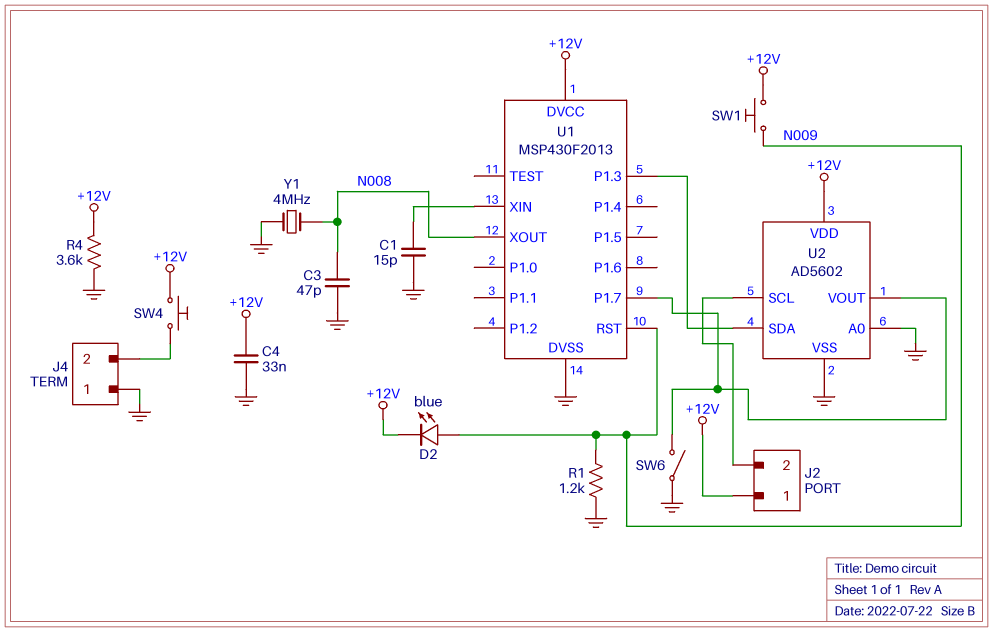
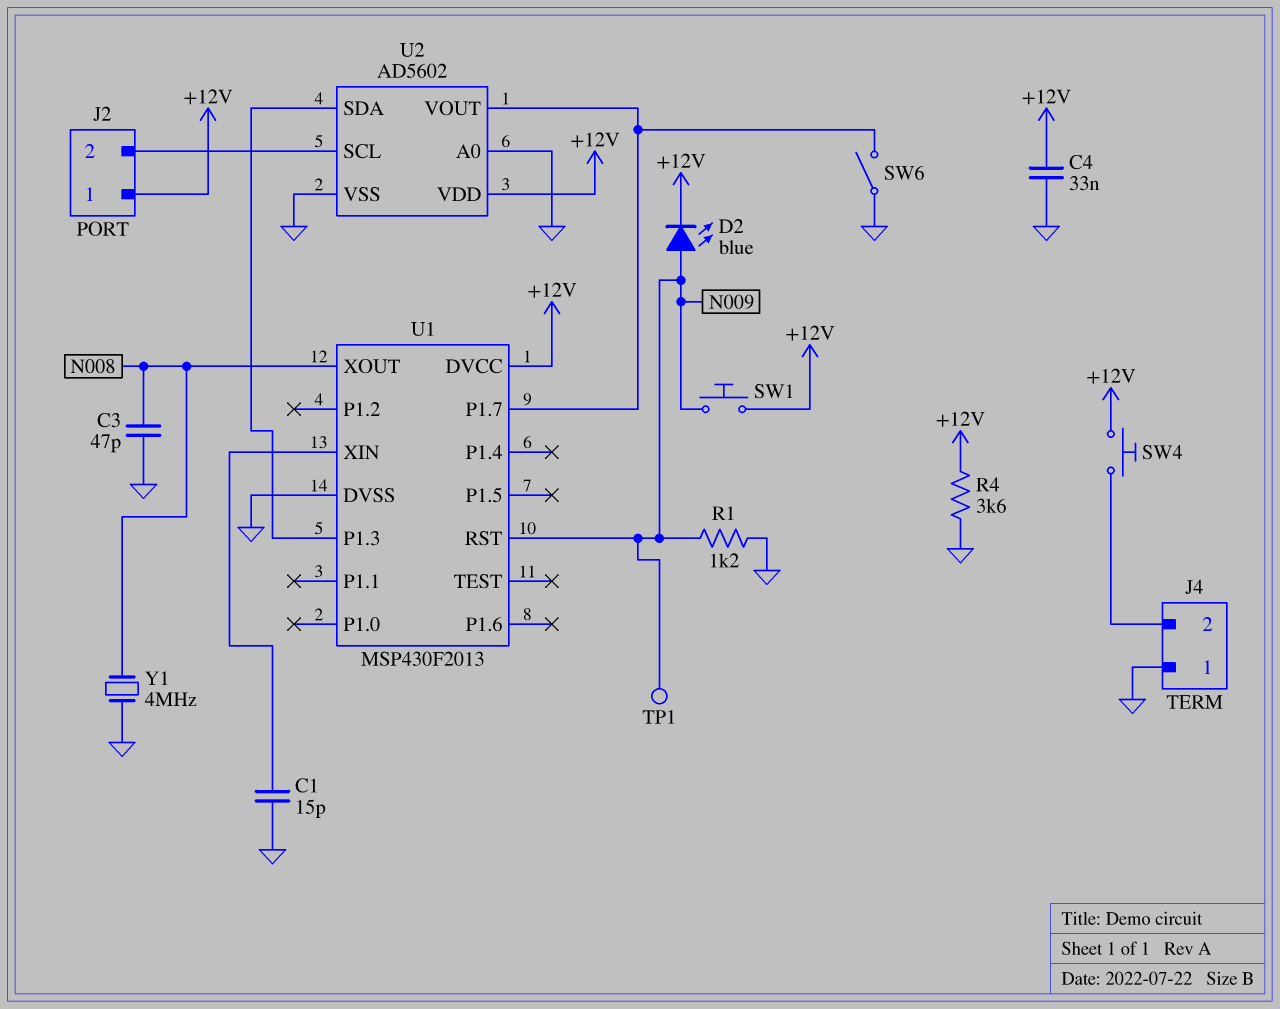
TP1: none -> test point (N009)

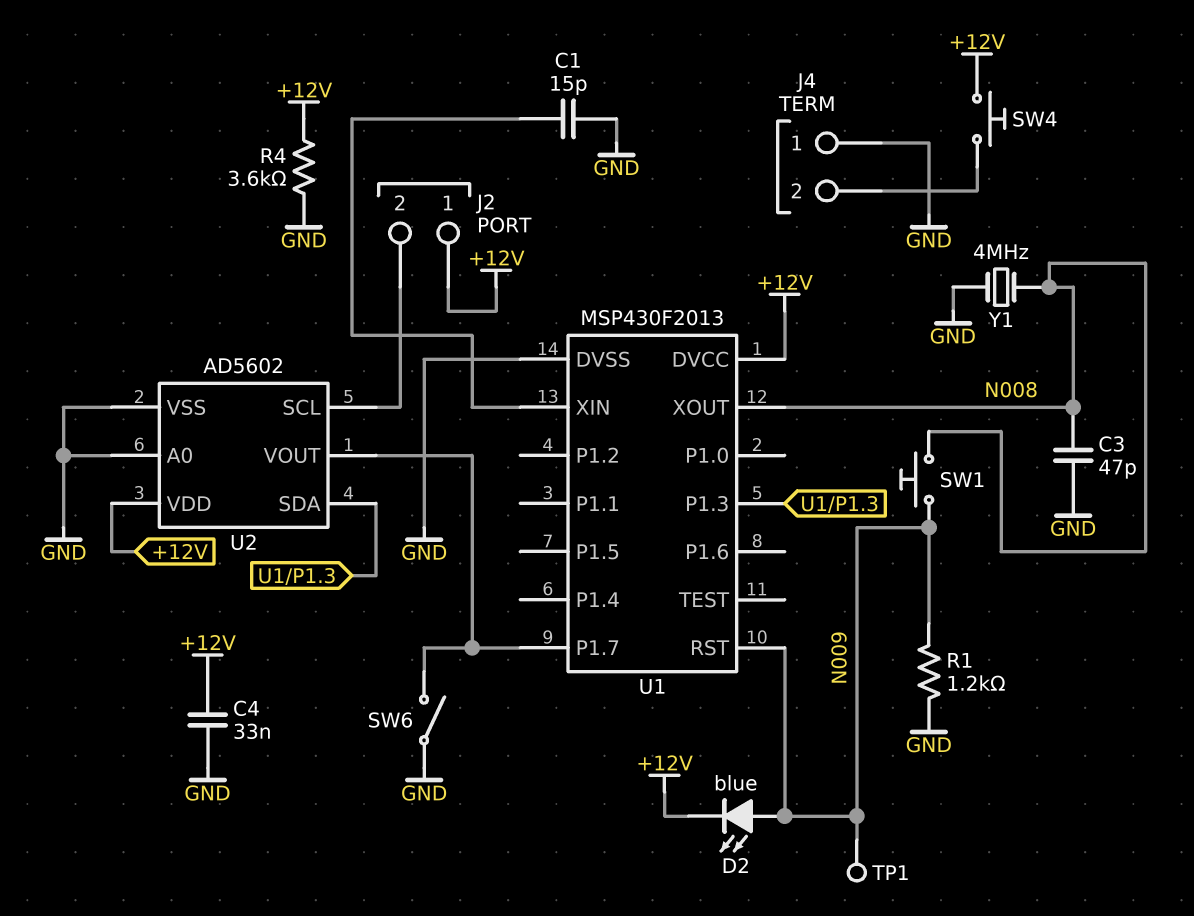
SW1: button (+12V, N009) -> button (N008, N009)

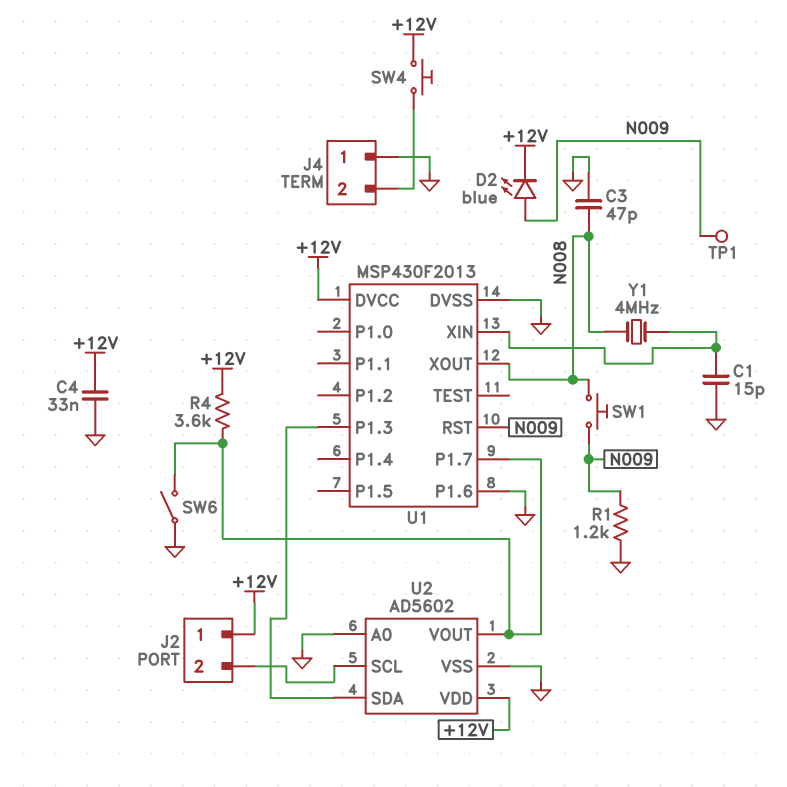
R4: 3.6k (+12V, GND) -> 3.6k (+12V, U1/P1.7)
U1 pin P1.6: none -> GND
Y1: 4MHz (GND, N008) -> 4MHz (N008, U1/XIN)

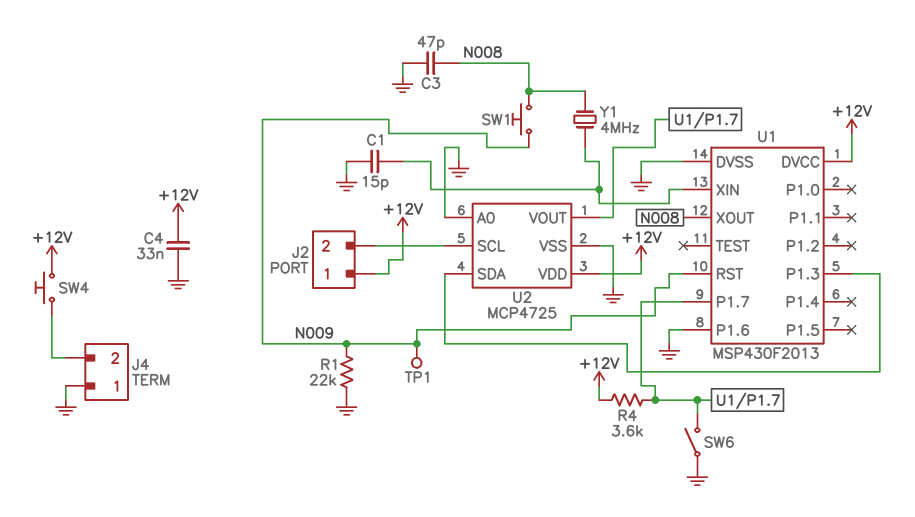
D2: LED blue (A N009, K +12V) -> none
R1: 1.2k (GND, N009) -> 22k (GND, N009)
U2: AD5602 -> MCP4725

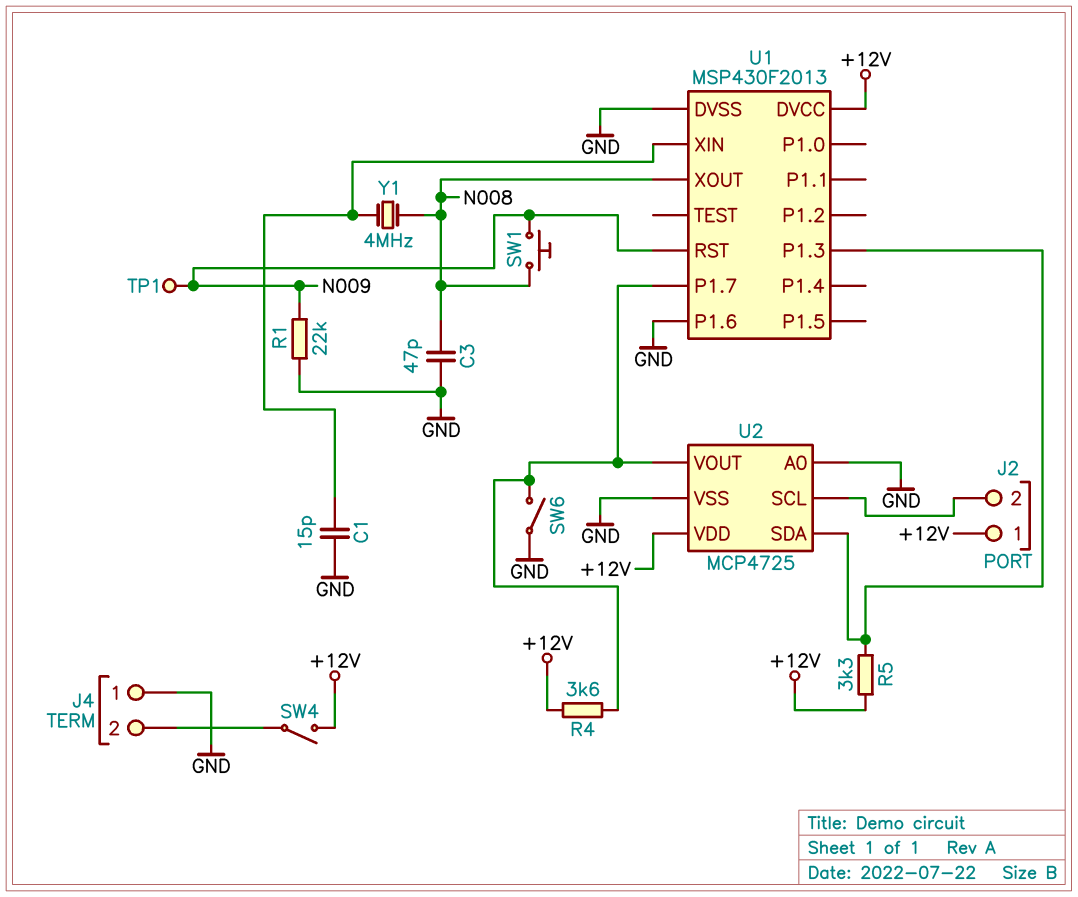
C4: 33nF (+12V, GND) -> none
R5: none -> 3.3k (+12V, U1/P1.3)
SW4: button (+12V, J4/2) -> switch (+12V, J4/2)

